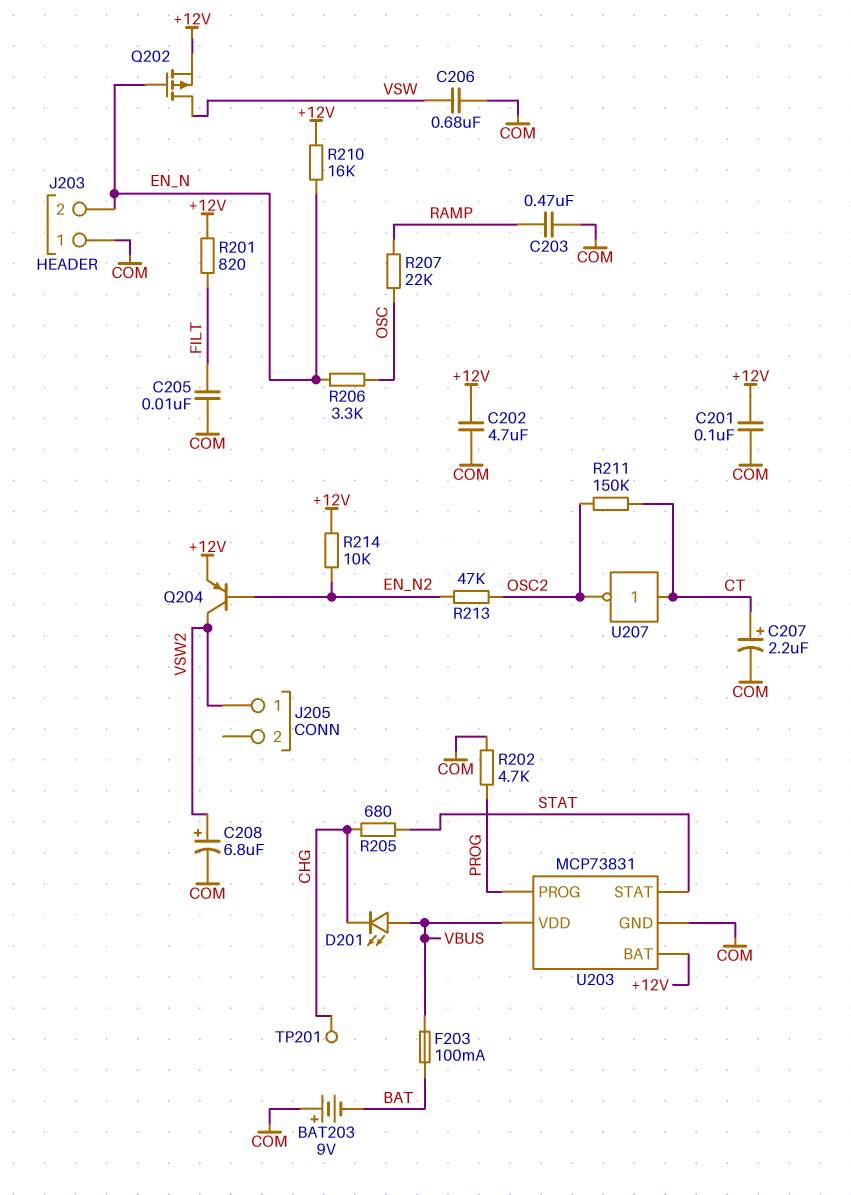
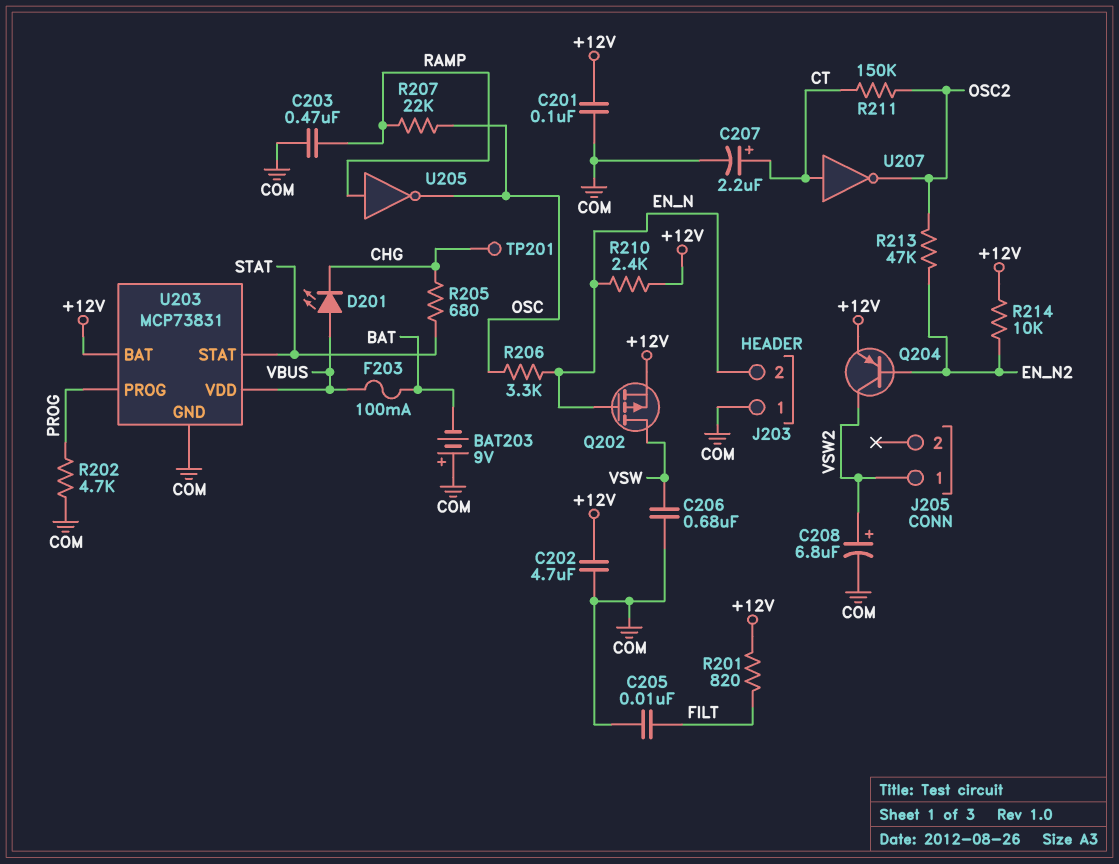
R210: 16k (+12V, EN_N) -> 2.4k (+12V, EN_N)
U205: none -> NOT (in RAMP, out OSC)

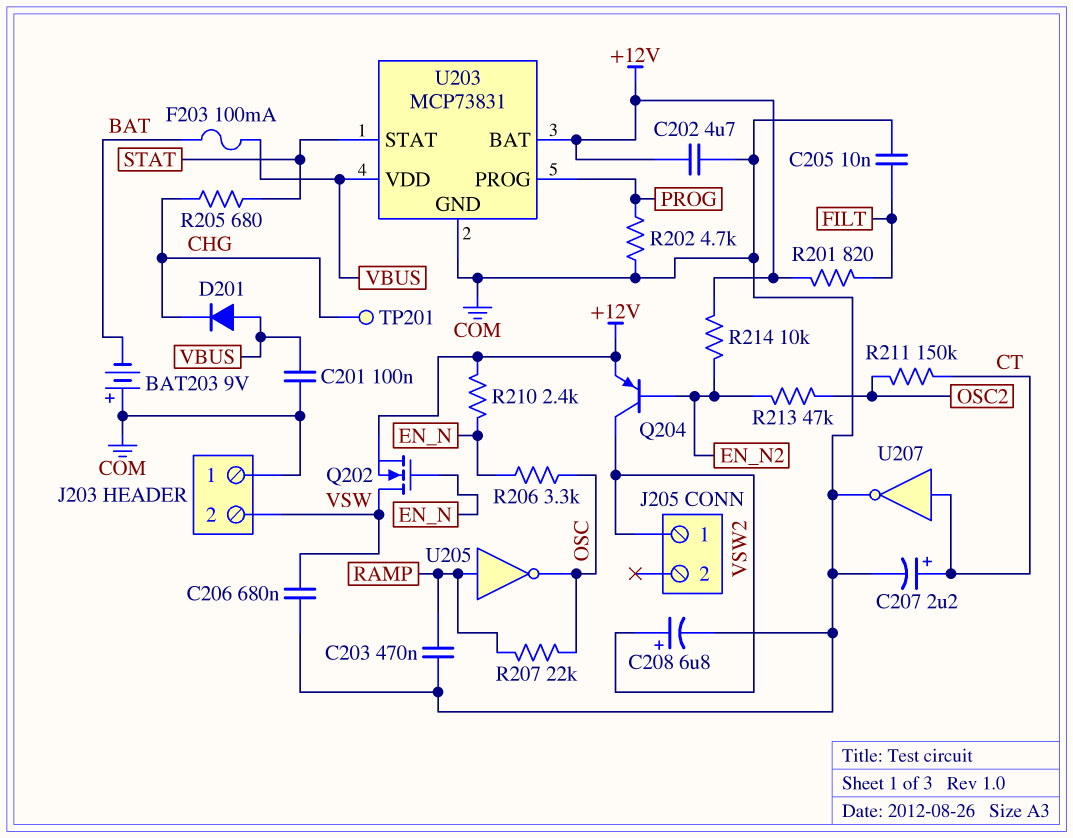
C201: 100nF (+12V, COM) -> 100nF (COM, VBUS)
D201: LED (A VBUS, K CHG) -> diode (A VBUS, K CHG)
J203 pin 2: EN_N -> VSW
Q202: PMOS (G EN_N, D VSW, S +12V) -> NMOS (G EN_N, D VSW, S +12V)
U207: NOT (in CT, out OSC2) -> NOT (in CT, out COM)

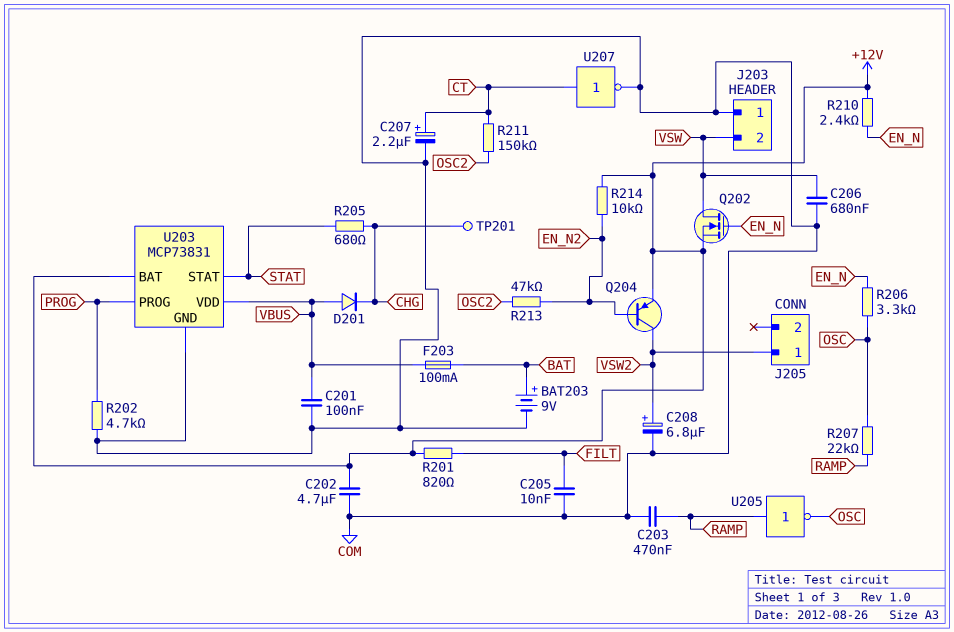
BAT203: 9V (plus COM, minus BAT) -> 9V (plus BAT, minus COM)

